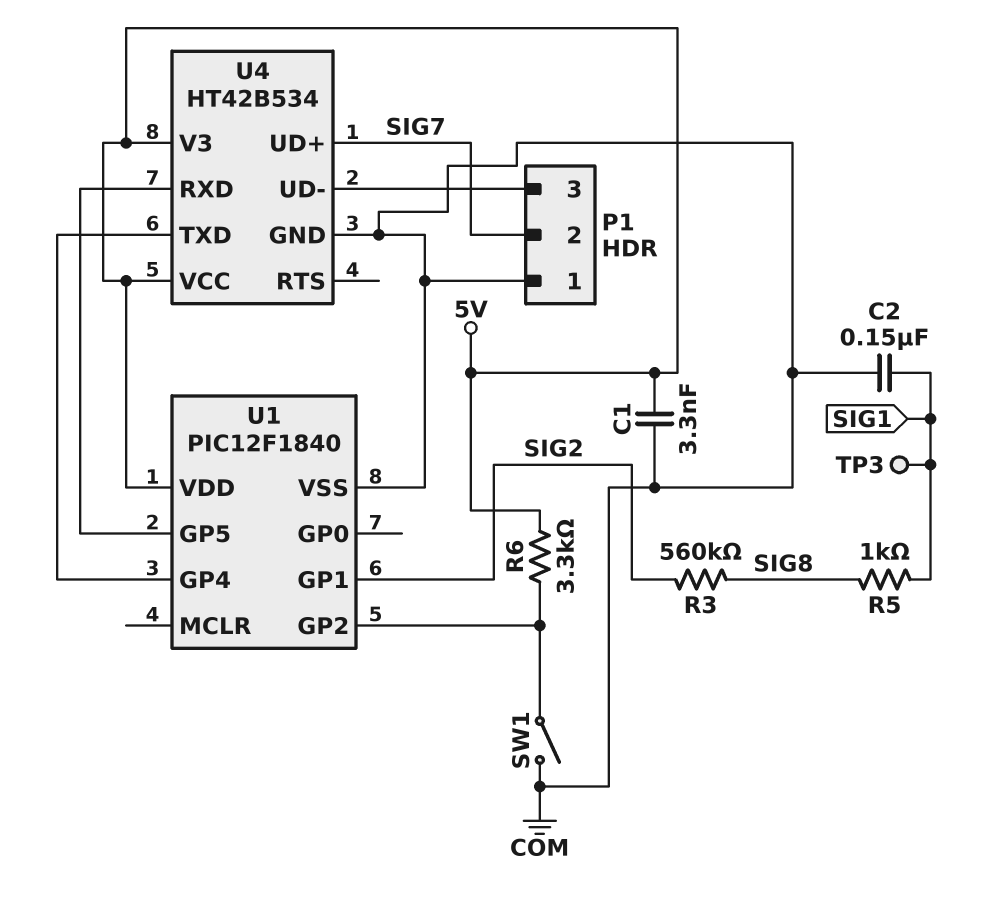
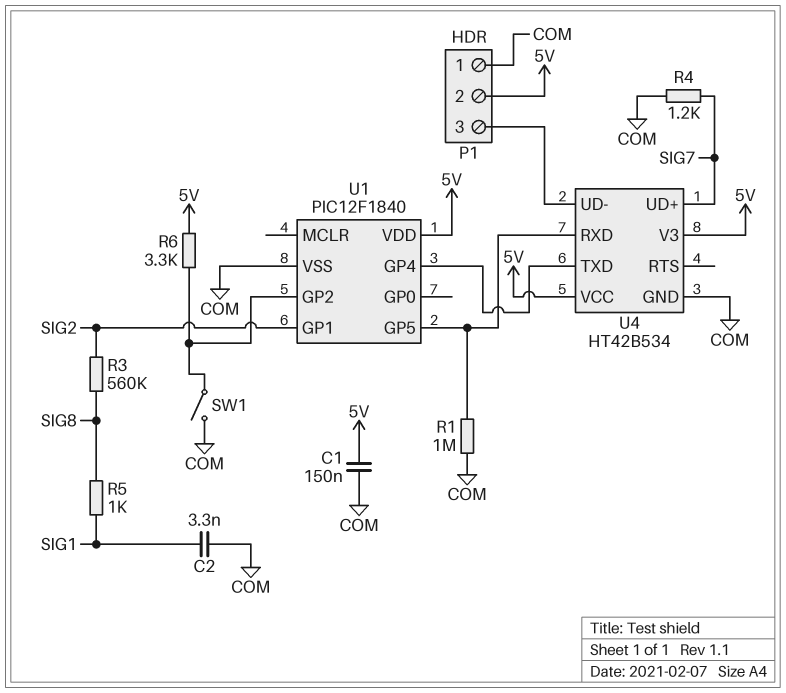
C1: 3.3nF (5V, COM) -> 150nF (5V, COM)
C2: 150nF (COM, SIG1) -> 3.3nF (COM, SIG1)
P1 pin 2: SIG7 -> 5V
R1: none -> 1M (COM, U1/GP5)
R4: none -> 1.2k (COM, SIG7)
TP3: test point (SIG1) -> none

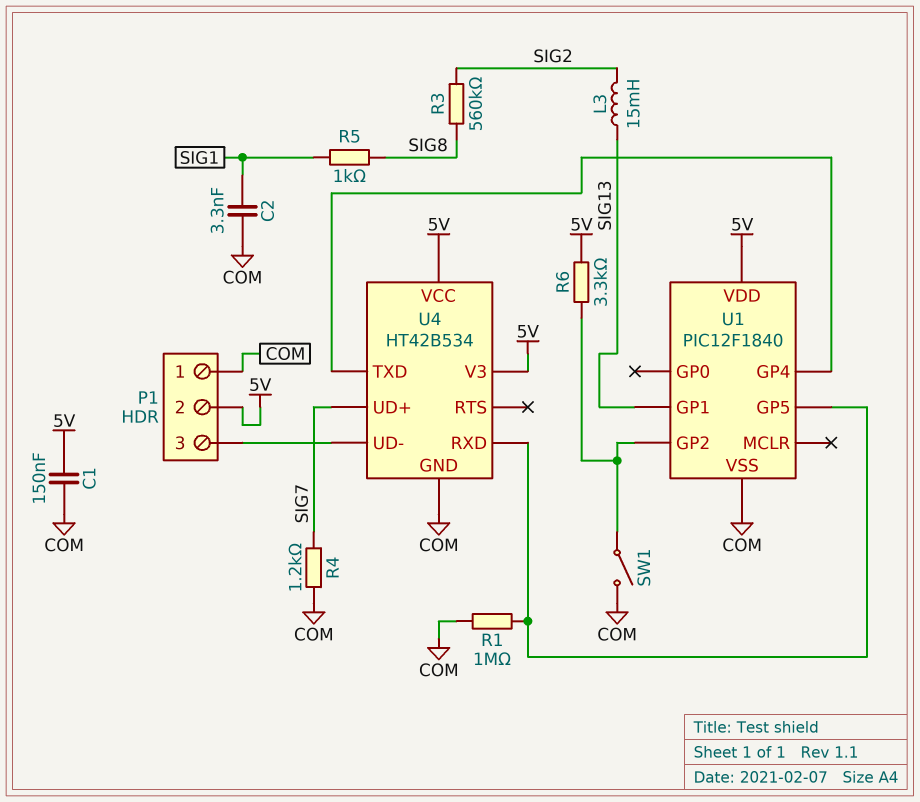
L3: none -> 15mH (SIG2, SIG13)
U1 pin GP1: SIG2 -> SIG13

